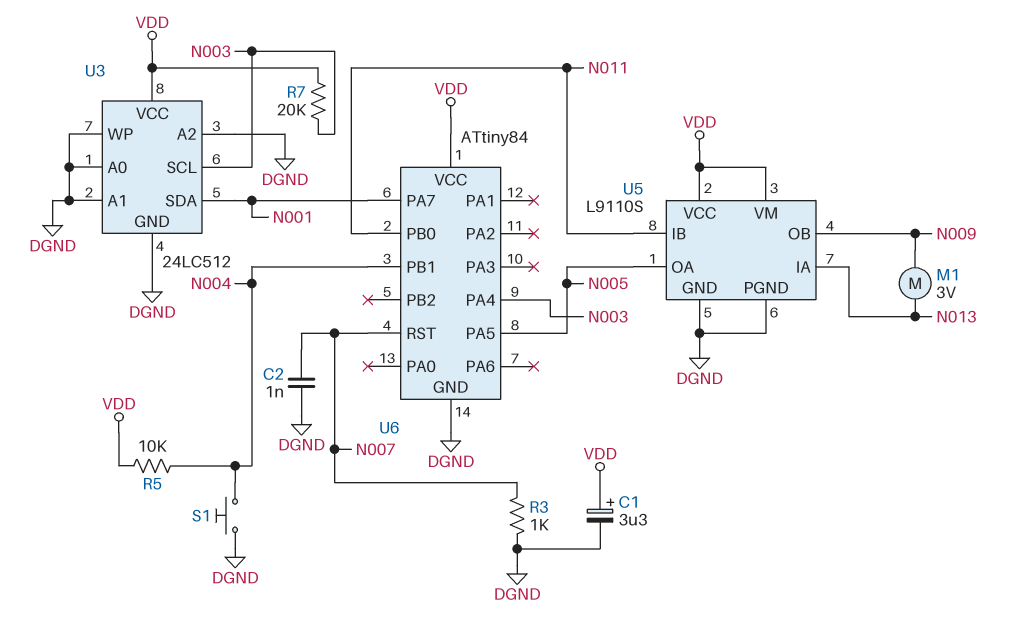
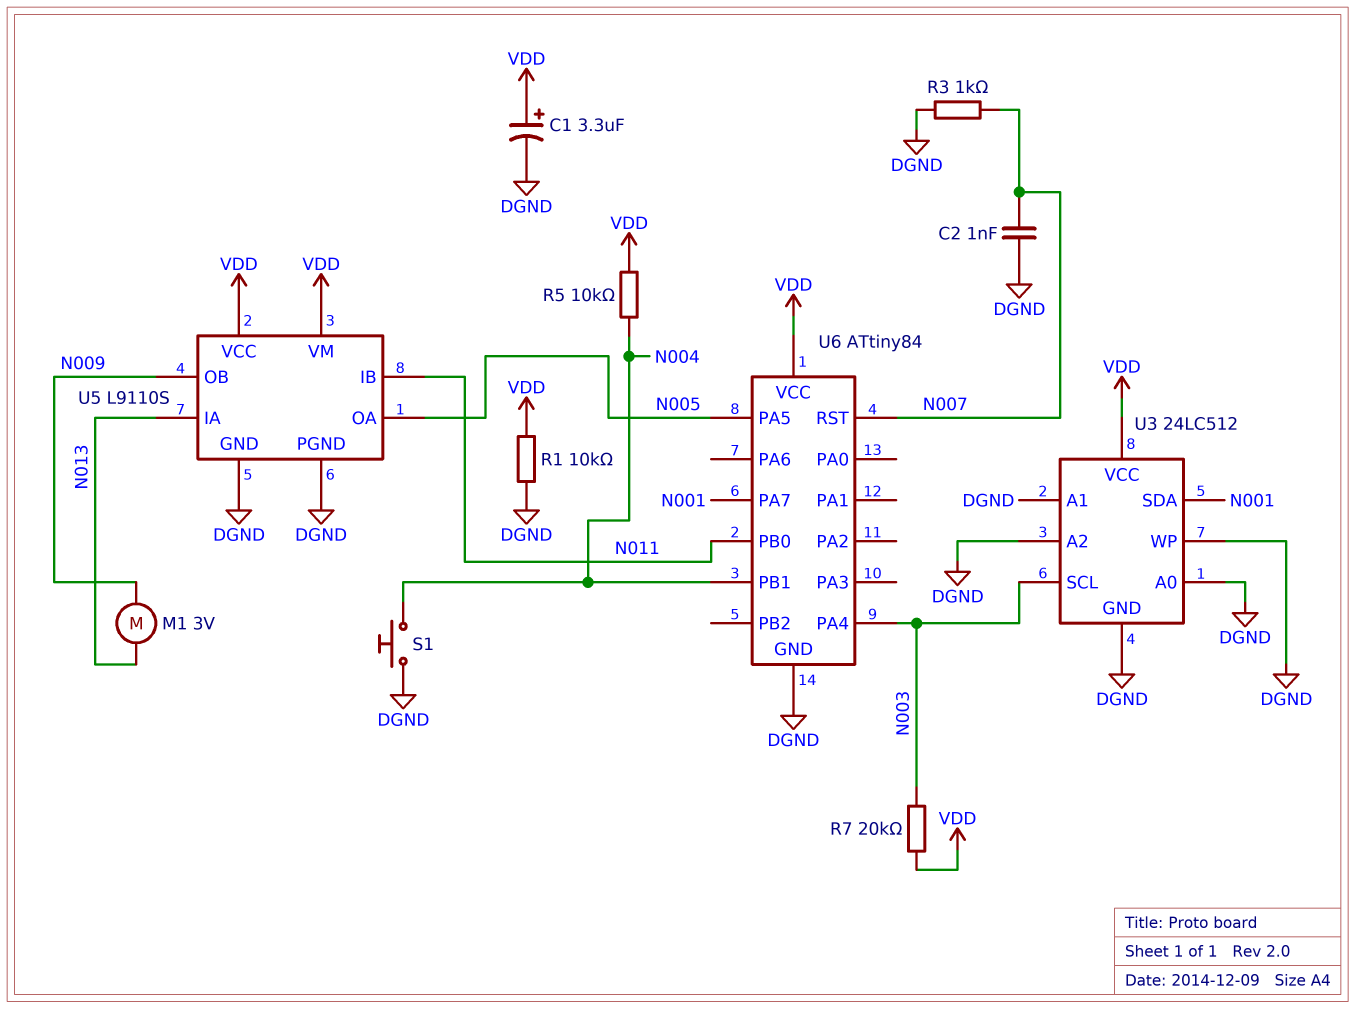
R1: none -> 10k (DGND, VDD)

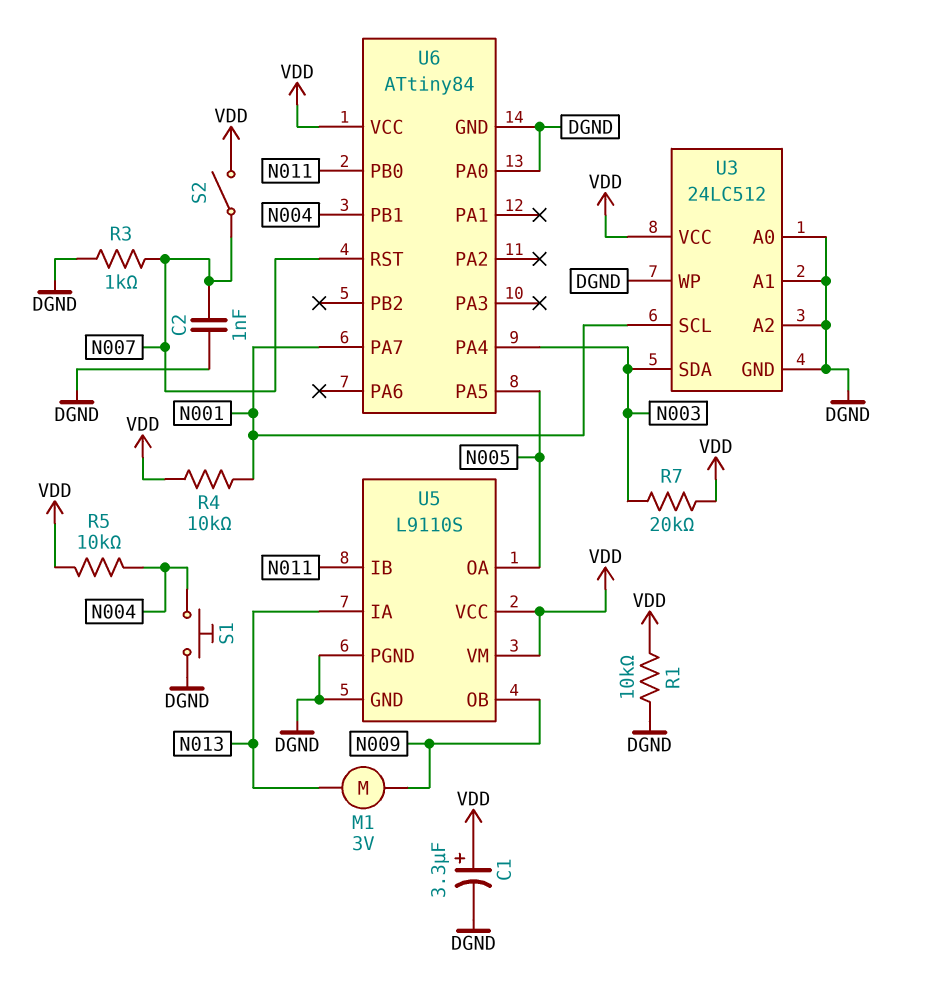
R4: none -> 10k (N001, VDD)
S2: none -> switch (N007, VDD)
U3 pin SCL: N003 -> N001
U3 pin SDA: N001 -> N003
U6 pin PA0: none -> DGND

